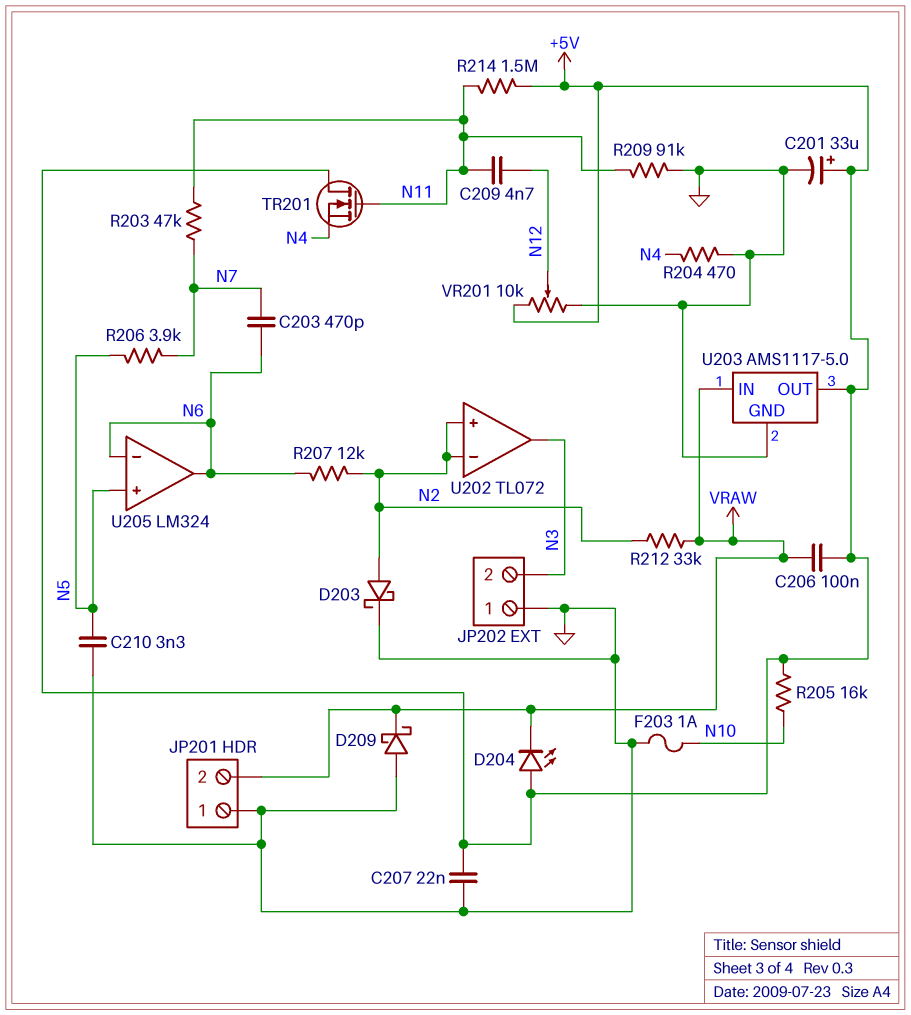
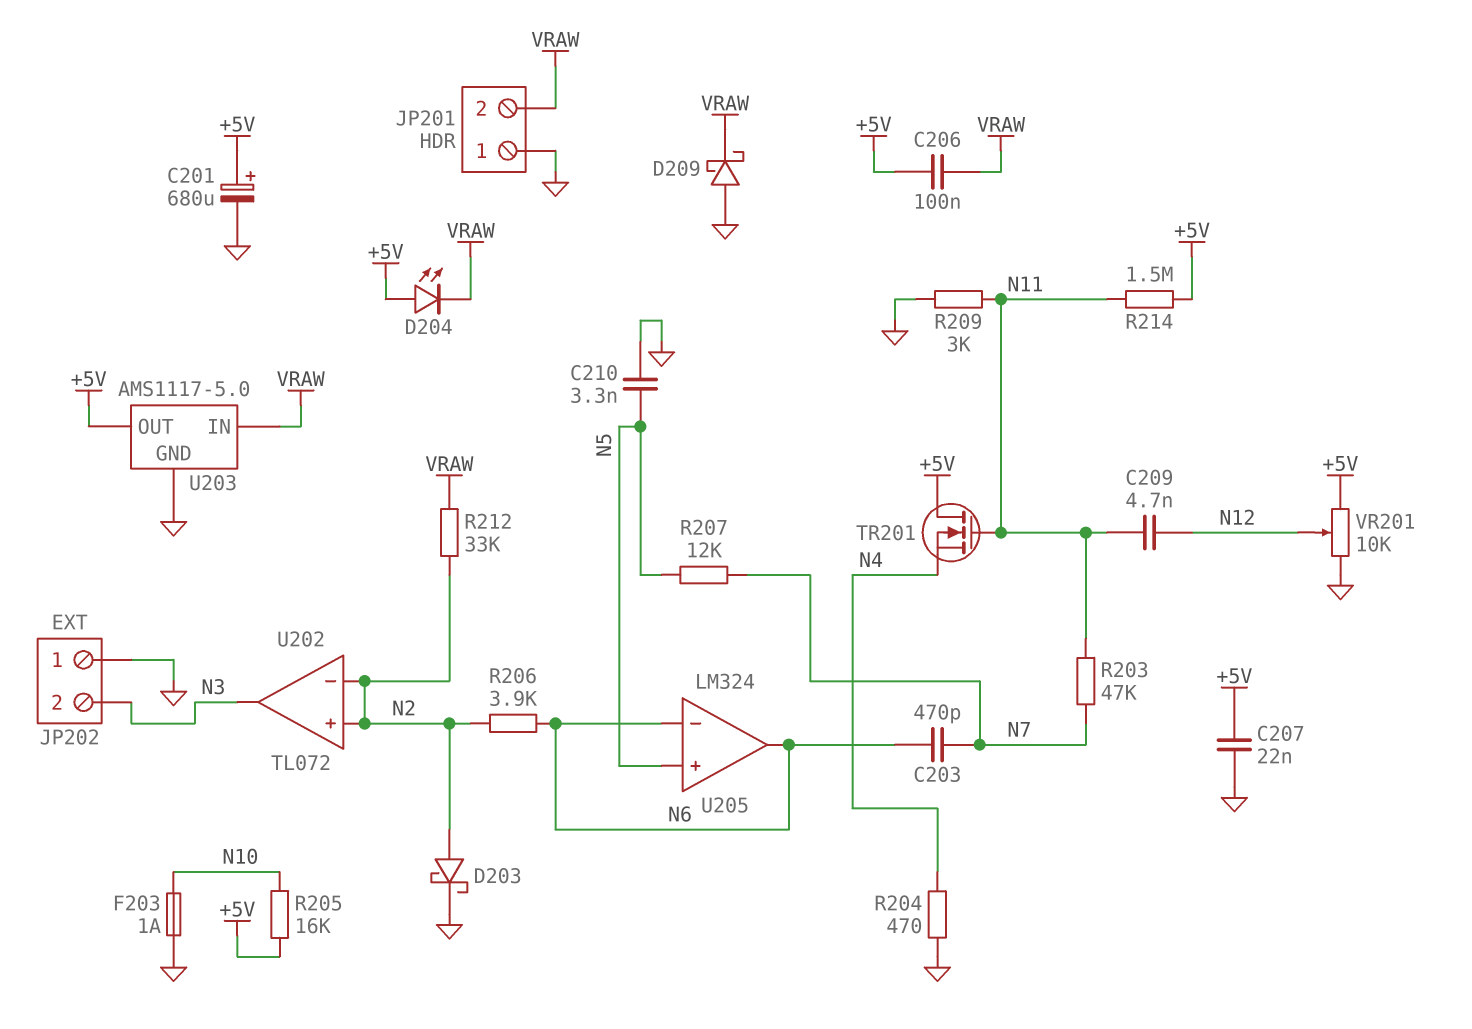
C201: 33uF (plus +5V, minus GND) -> 680uF (plus +5V, minus GND)
R206: 3.9k (N5, N7) -> 3.9k (N2, N6)
R207: 12k (N2, N6) -> 12k (N5, N7)
R209: 91k (GND, N11) -> 3k (GND, N11)

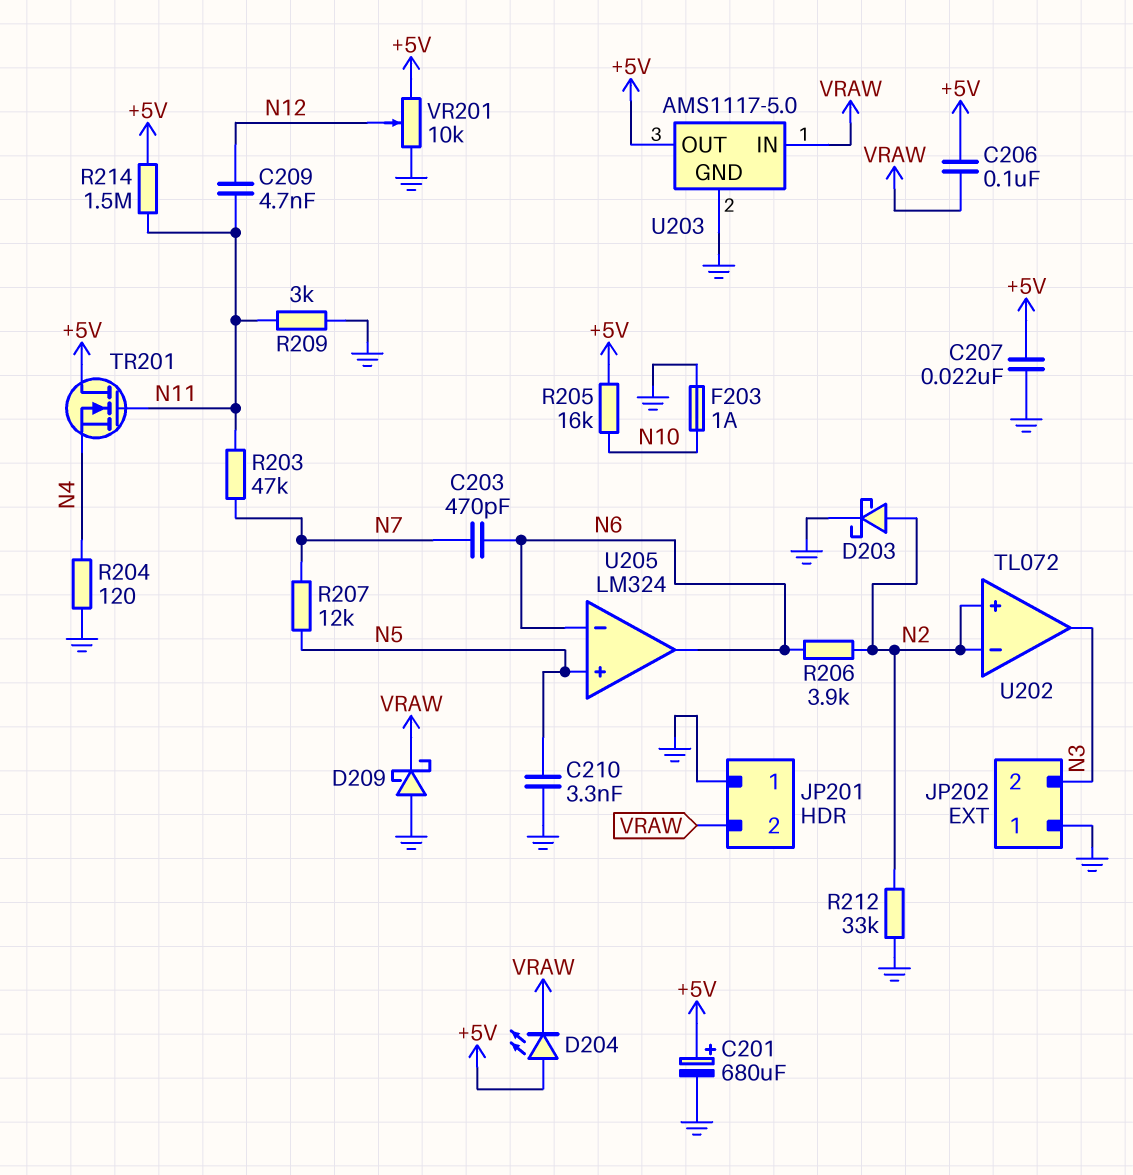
R204: 470 (GND, N4) -> 120 (GND, N4)
R212: 33k (N2, VRAW) -> 33k (GND, N2)

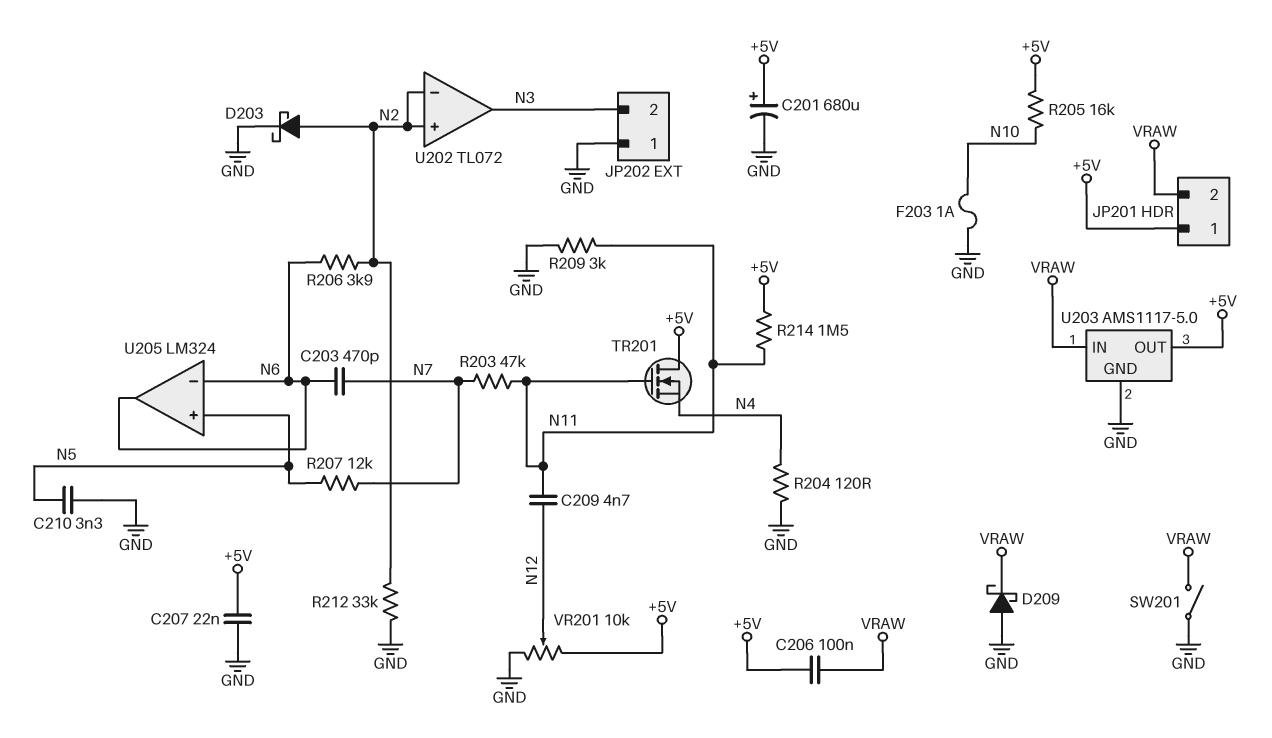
D204: LED (A +5V, K VRAW) -> none
JP201 pin 1: GND -> +5V
SW201: none -> switch (GND, VRAW)

